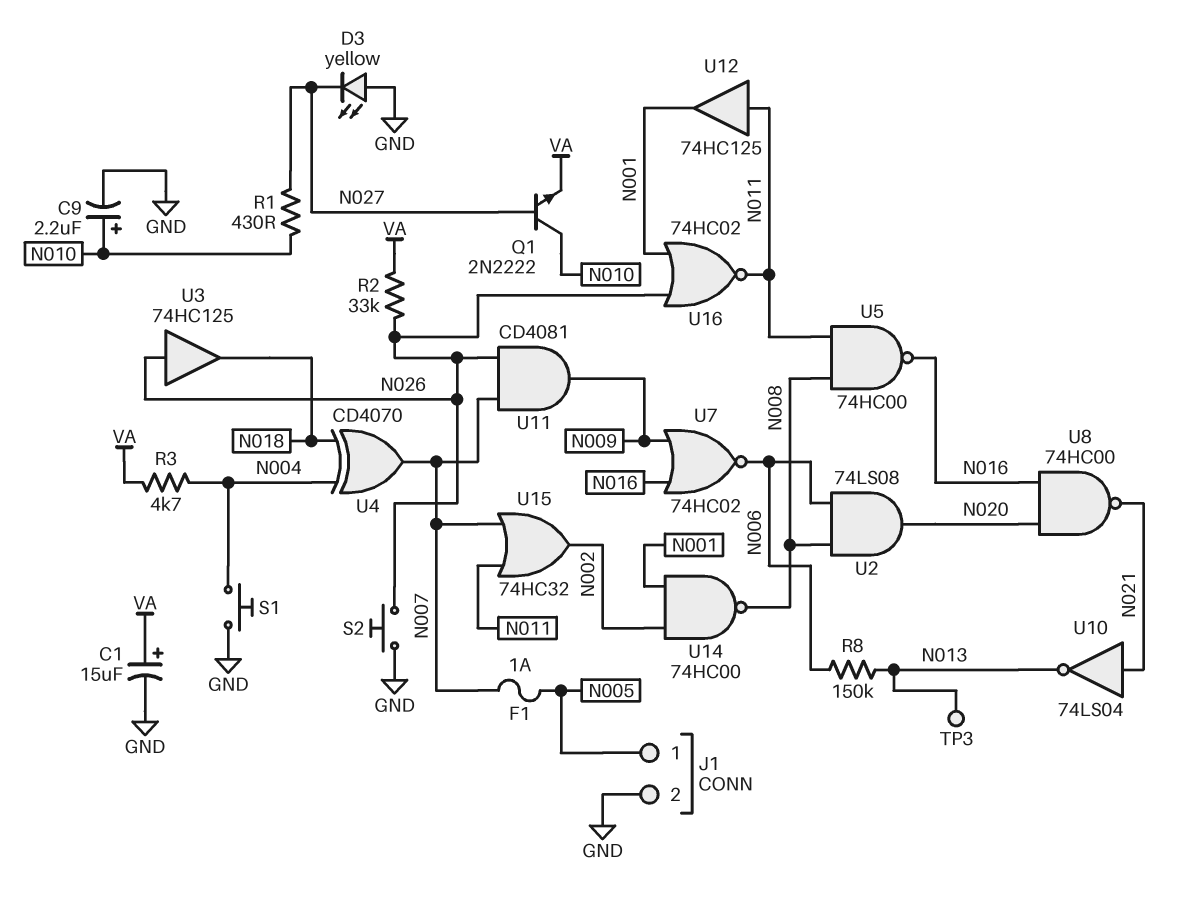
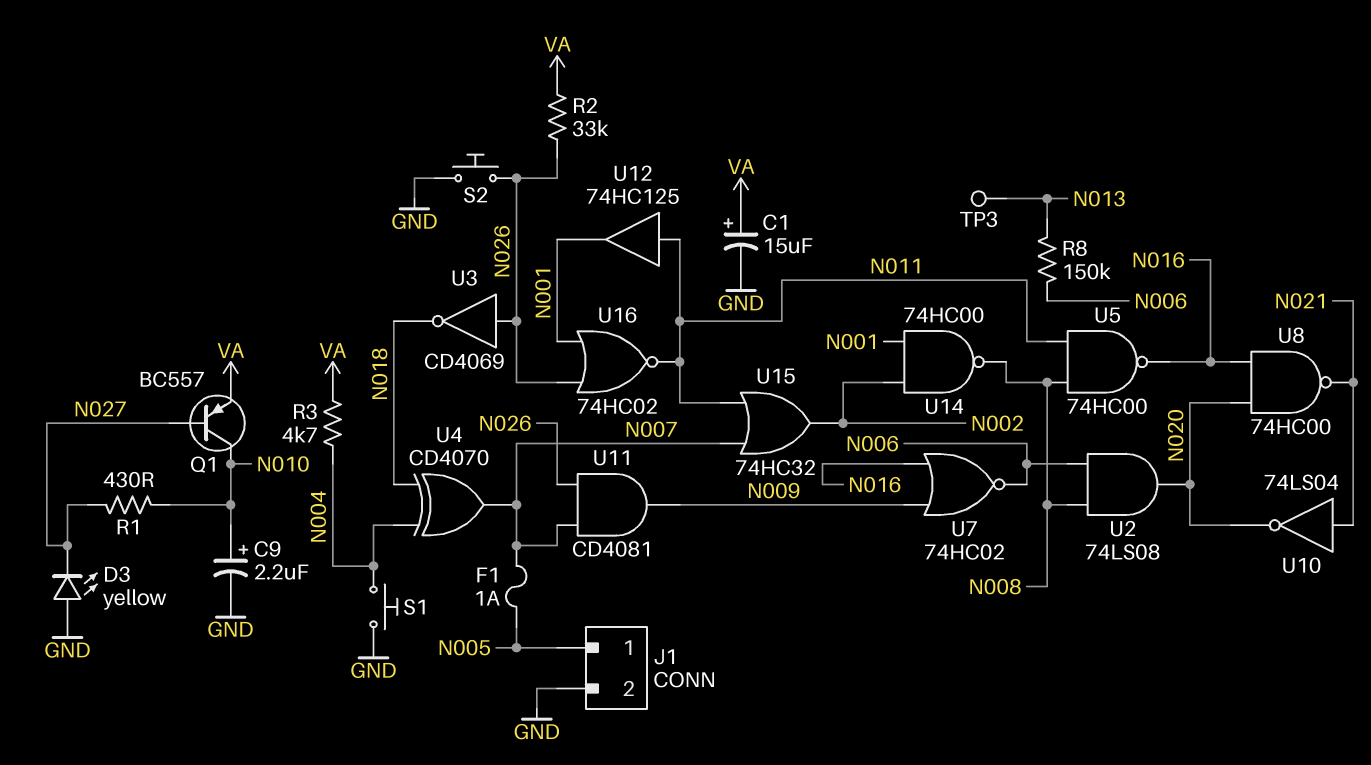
Q1: NPN 2N2222 (B N027, C N010, E VA) -> PNP BC557 (B N027, C N010, E VA)
U3: buffer 74HC125 (in N026, out N018) -> NOT CD4069 (in N026, out N018)
U10: NOT 74LS04 (in N021, out N013) -> NOT 74LS04 (in N021, out N020)

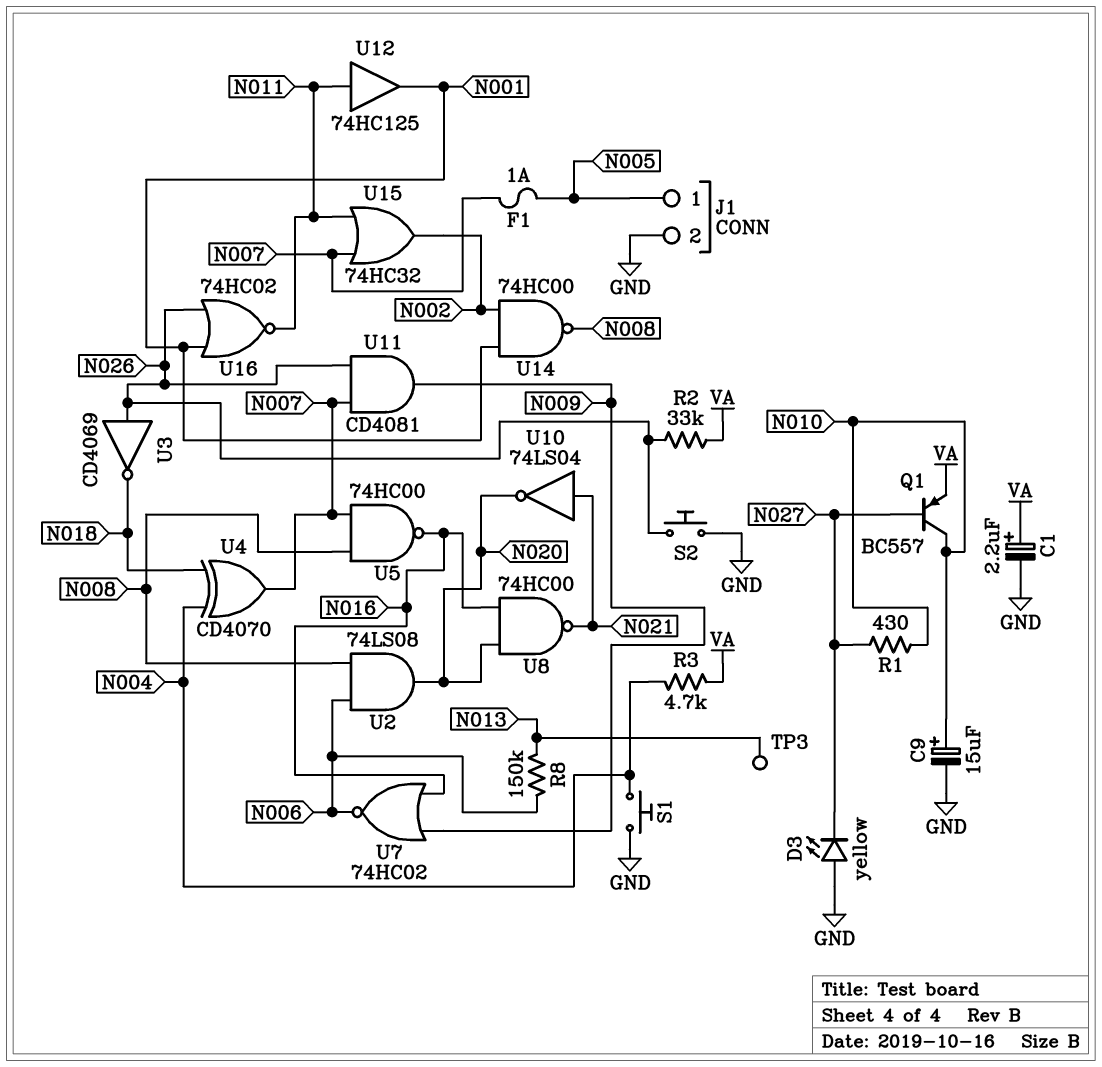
C1: 15uF (plus VA, minus GND) -> 2.2uF (plus VA, minus GND)
C9: 2.2uF (plus N010, minus GND) -> 15uF (plus N010, minus GND)
U5: NAND 74HC00 (in N008, in N011, out N016) -> NAND 74HC00 (in N007, in N008, out N016)

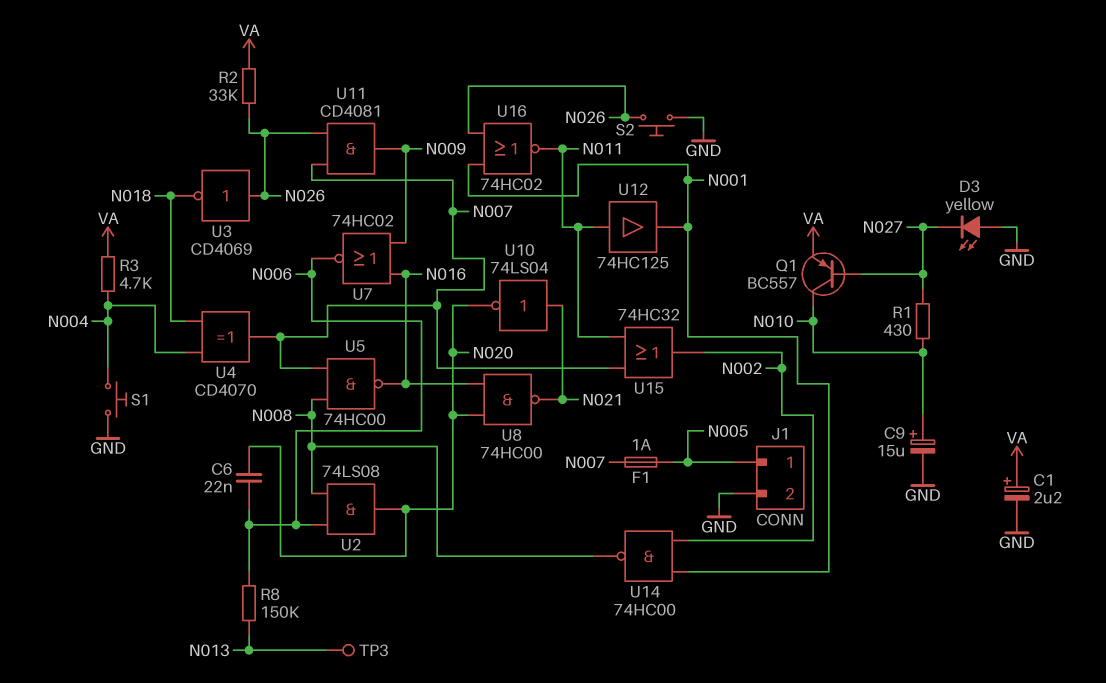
C6: none -> 22nF (N006, N020)

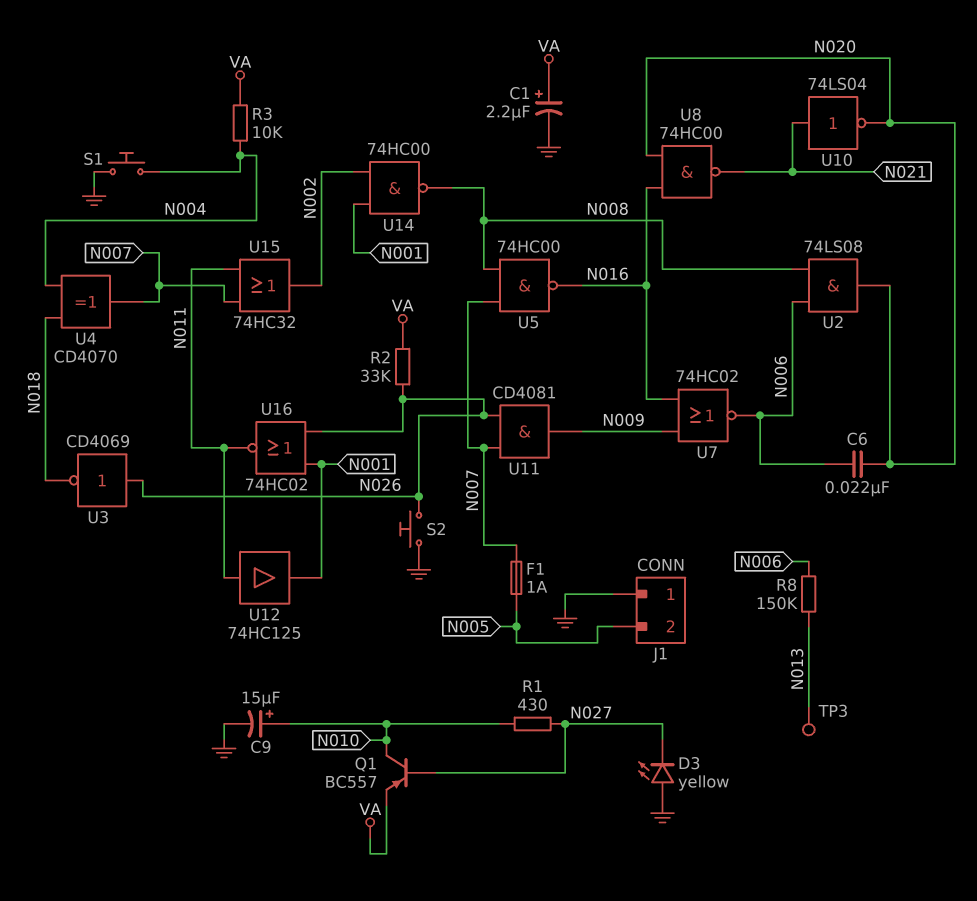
J1 pin 1: N005 -> GND
J1 pin 2: GND -> N005
R3: 4.7k (N004, VA) -> 10k (N004, VA)

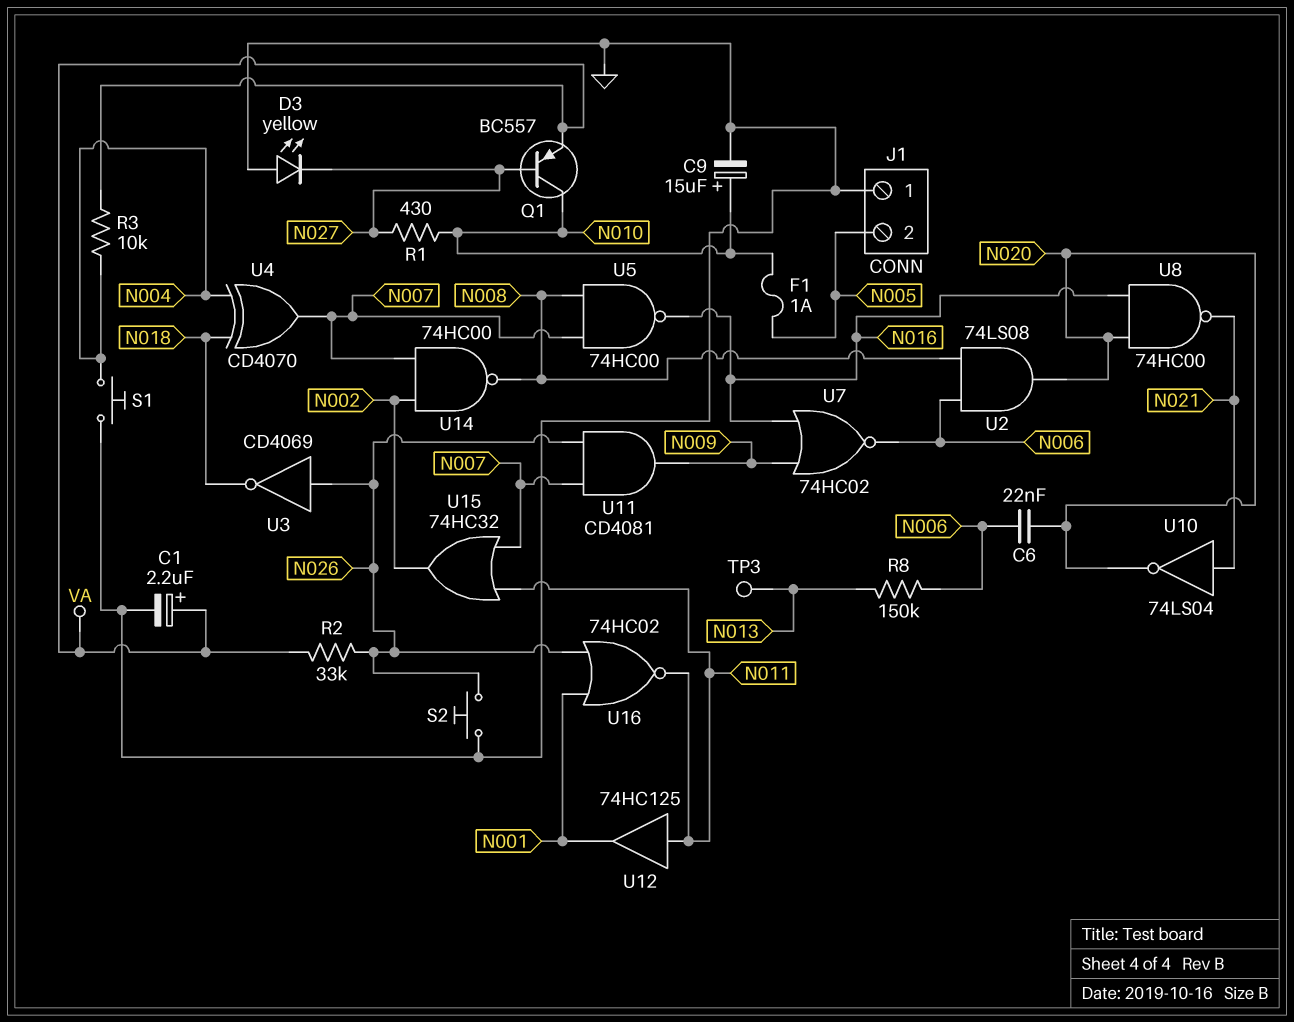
F1: 1A (N005, N007) -> 1A (N005, N010)
U14: NAND 74HC00 (in N001, in N002, out N008) -> NAND 74HC00 (in N002, in N007, out N008)

